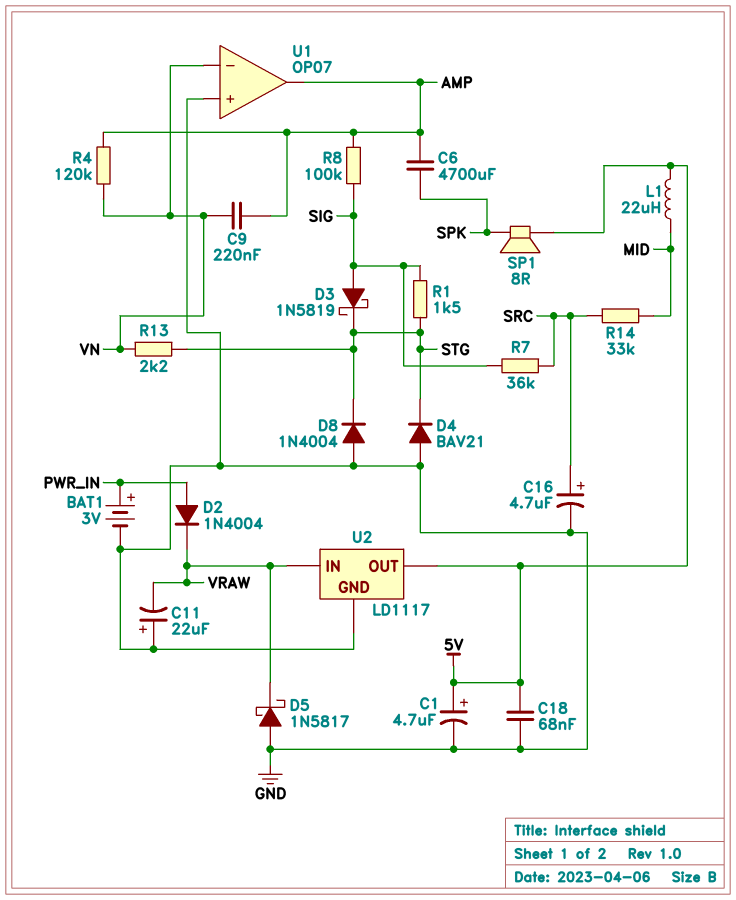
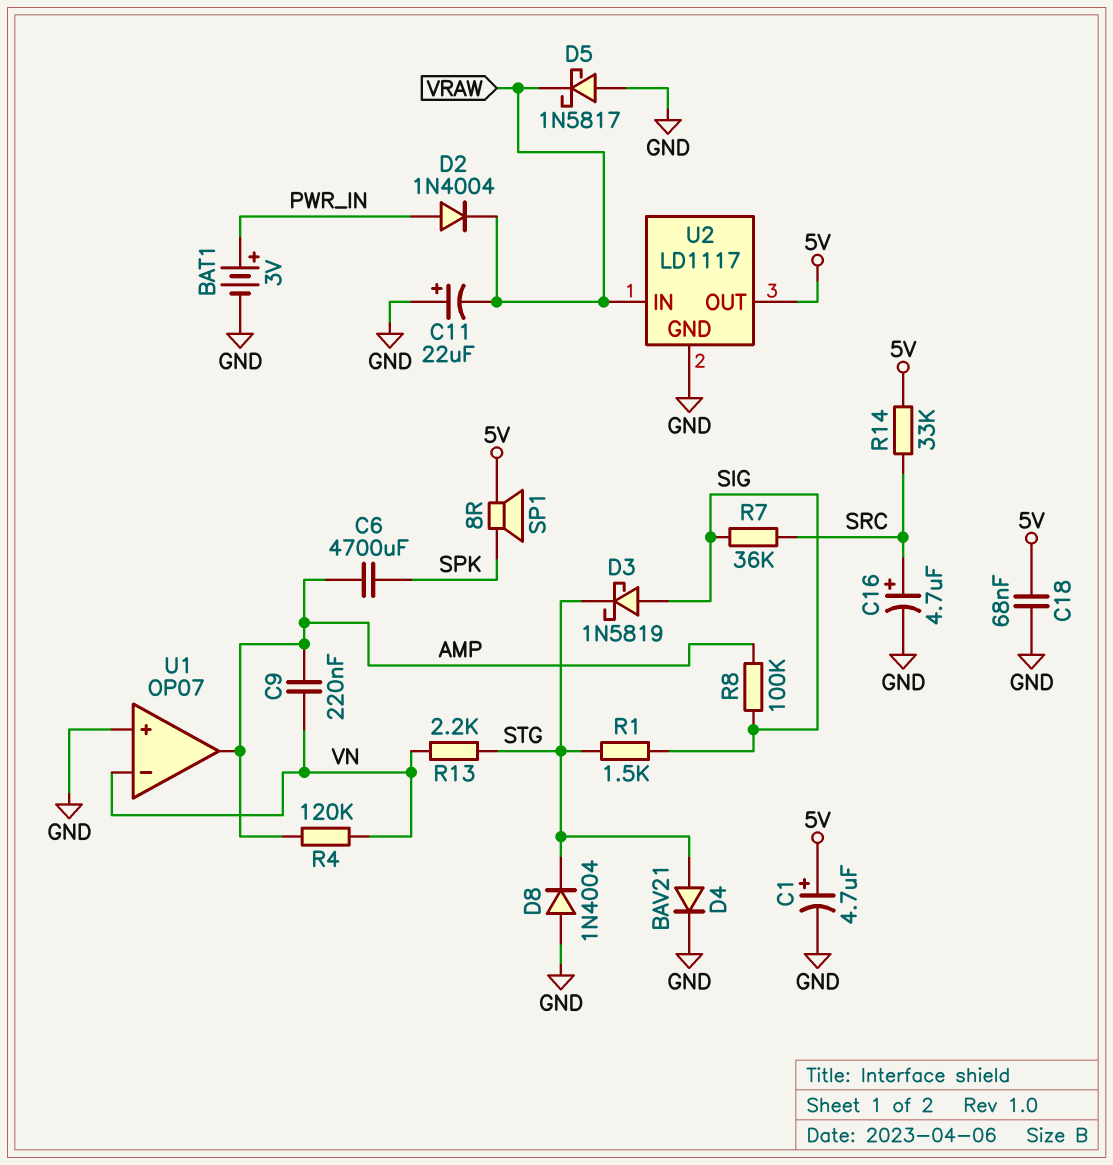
D4: diode BAV21 (A GND, K STG) -> diode BAV21 (A STG, K GND)
L1: 22uH (5V, MID) -> none
R14: 33k (MID, SRC) -> 33k (5V, SRC)

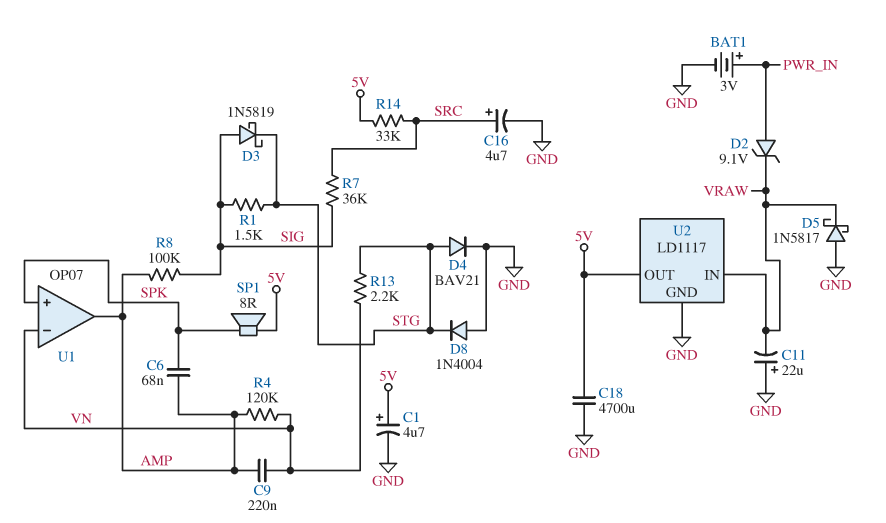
C6: 4700uF (AMP, SPK) -> 68nF (AMP, SPK)
C18: 68nF (5V, GND) -> 4700uF (5V, GND)
D2: diode 1N4004 (A PWR_IN, K VRAW) -> zener 9.1V (A PWR_IN, K VRAW)
U1 pin in+: GND -> SPK

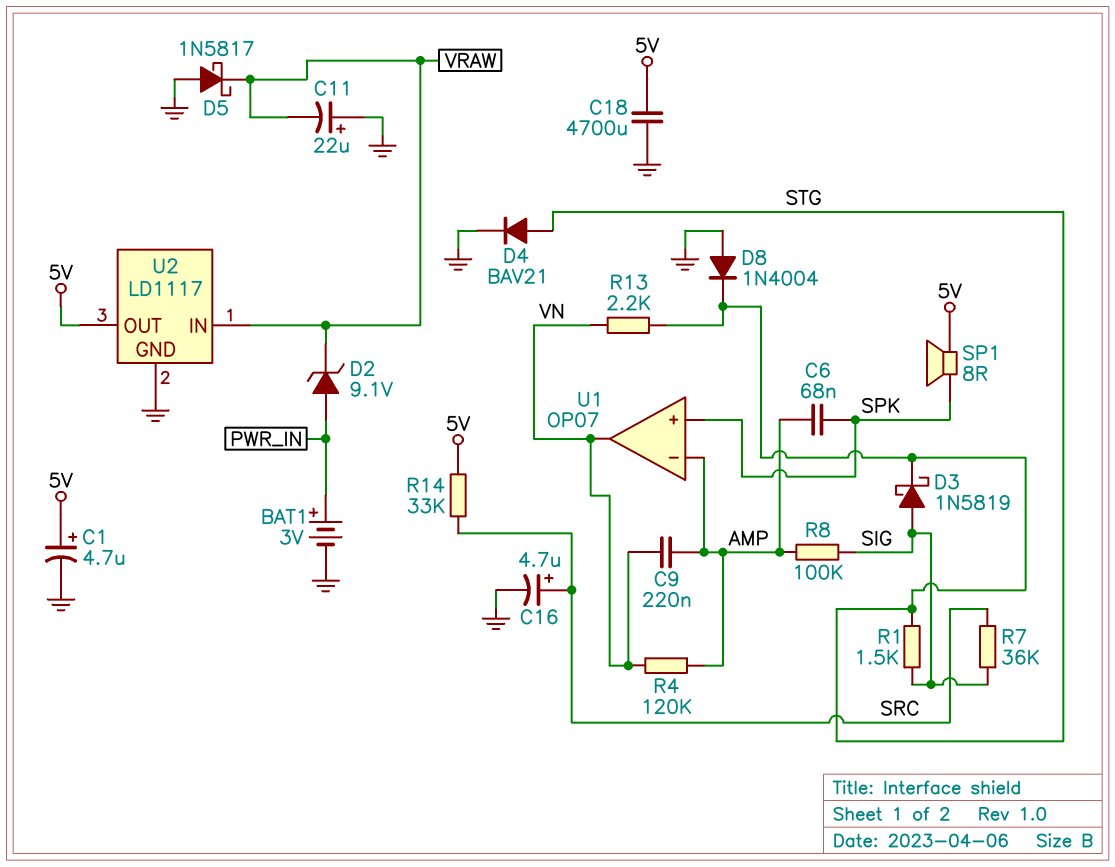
U1 pin in-: VN -> AMP
U1 pin out: AMP -> VN

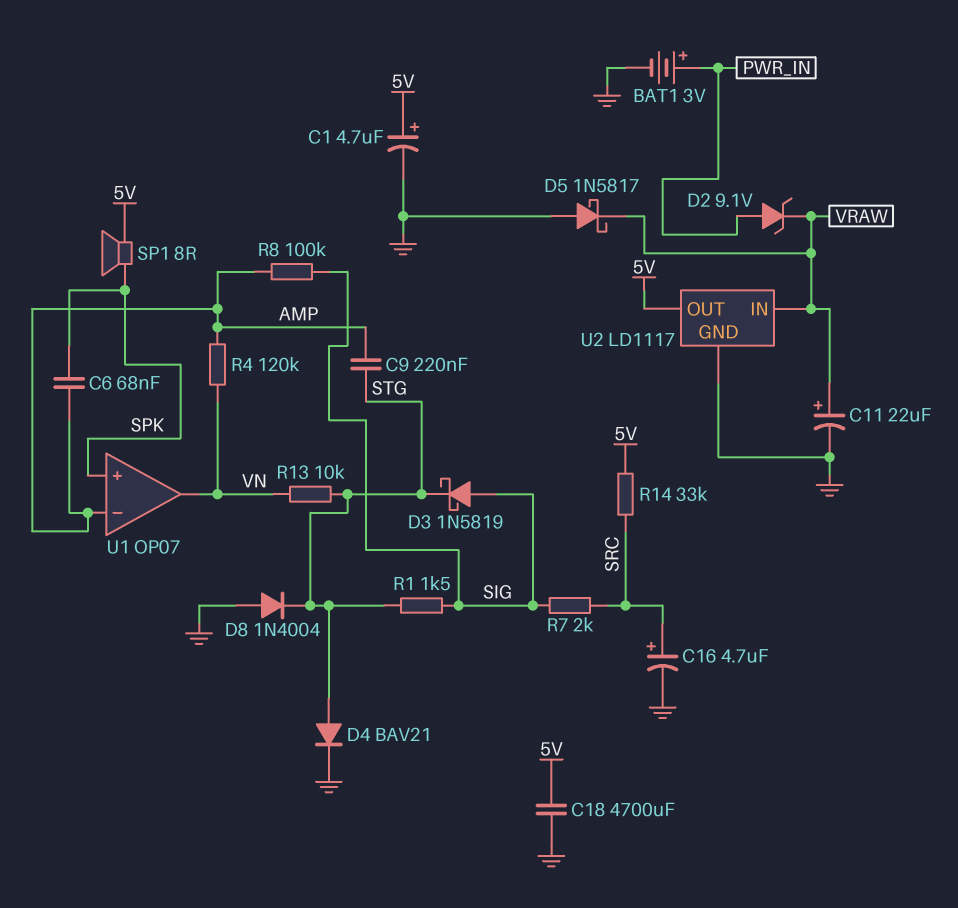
C9: 220nF (AMP, VN) -> 220nF (AMP, STG)
C11: 22uF (plus GND, minus VRAW) -> 22uF (plus VRAW, minus GND)
R7: 36k (SIG, SRC) -> 2k (SIG, SRC)
R13: 2.2k (STG, VN) -> 10k (STG, VN)

